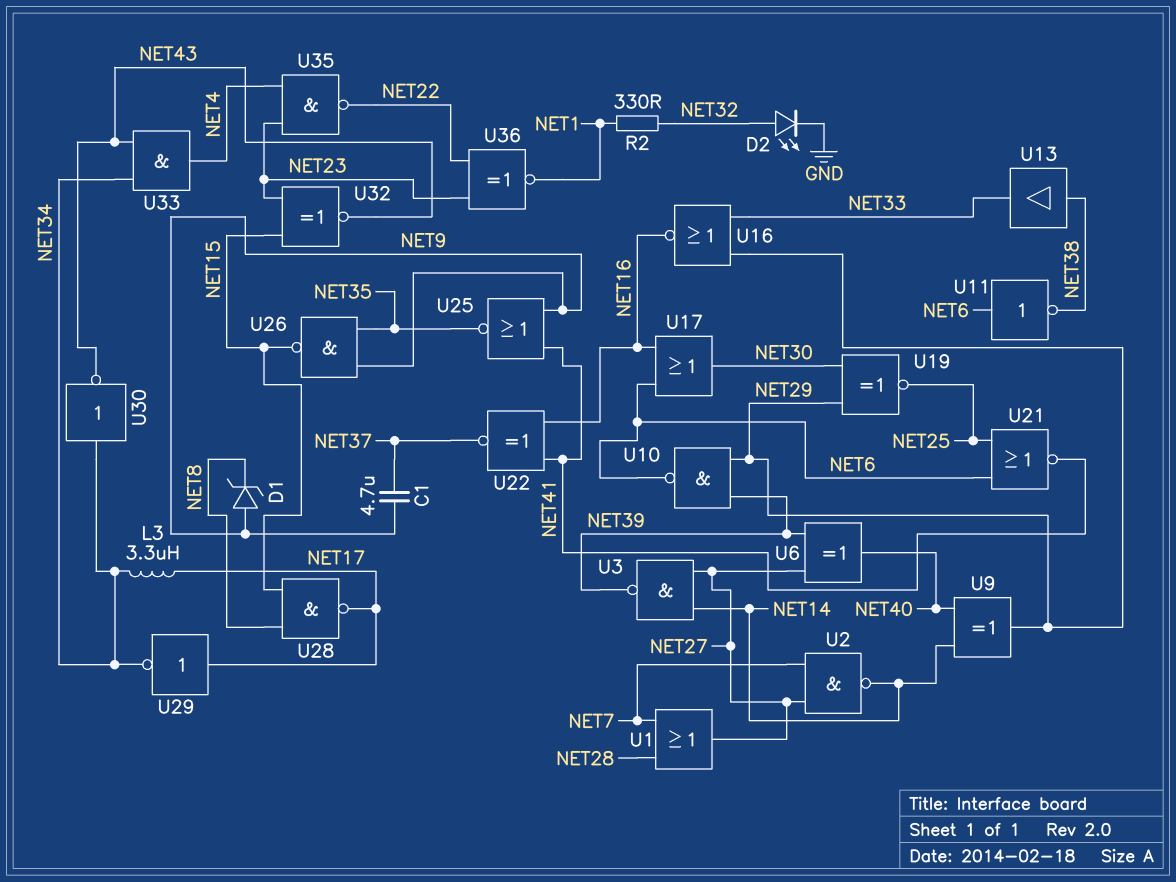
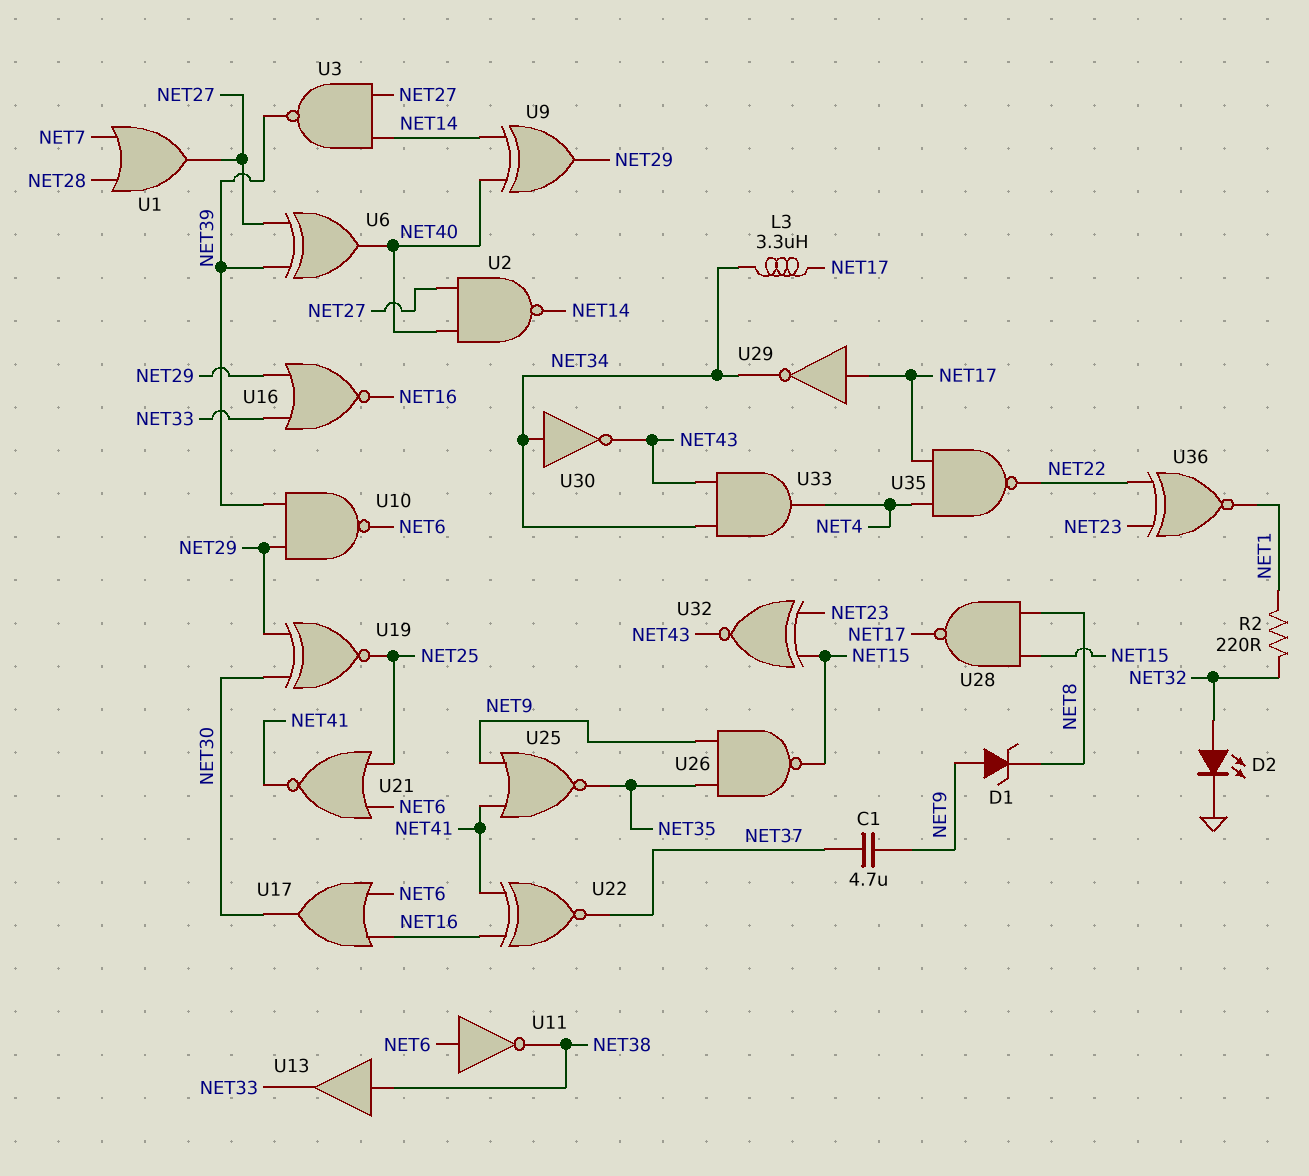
R2: 330 (NET1, NET32) -> 220 (NET1, NET32)
U2: NAND (in NET7, in NET27, out NET14) -> NAND (in NET27, in NET40, out NET14)
U35: NAND (in NET4, in NET23, out NET22) -> NAND (in NET4, in NET17, out NET22)

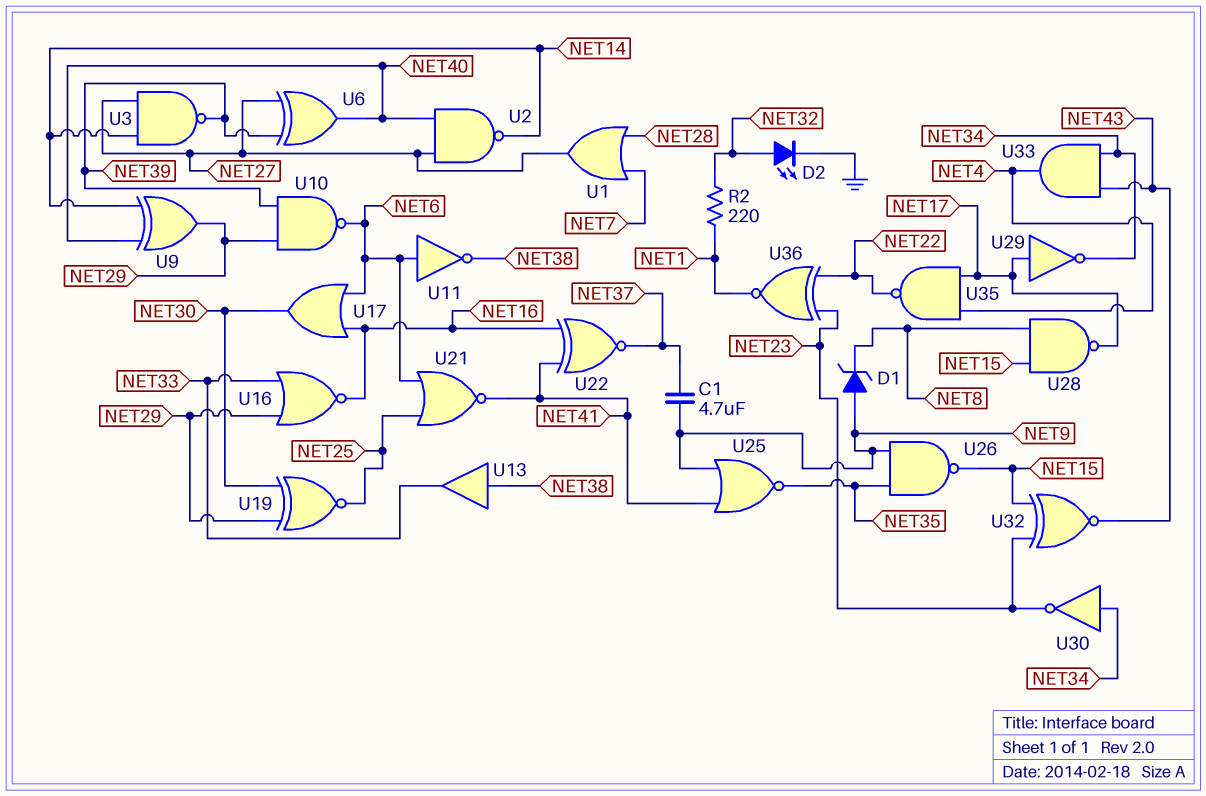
L3: 3.3uH (NET17, NET34) -> none
U30: NOT (in NET34, out NET43) -> NOT (in NET34, out NET23)

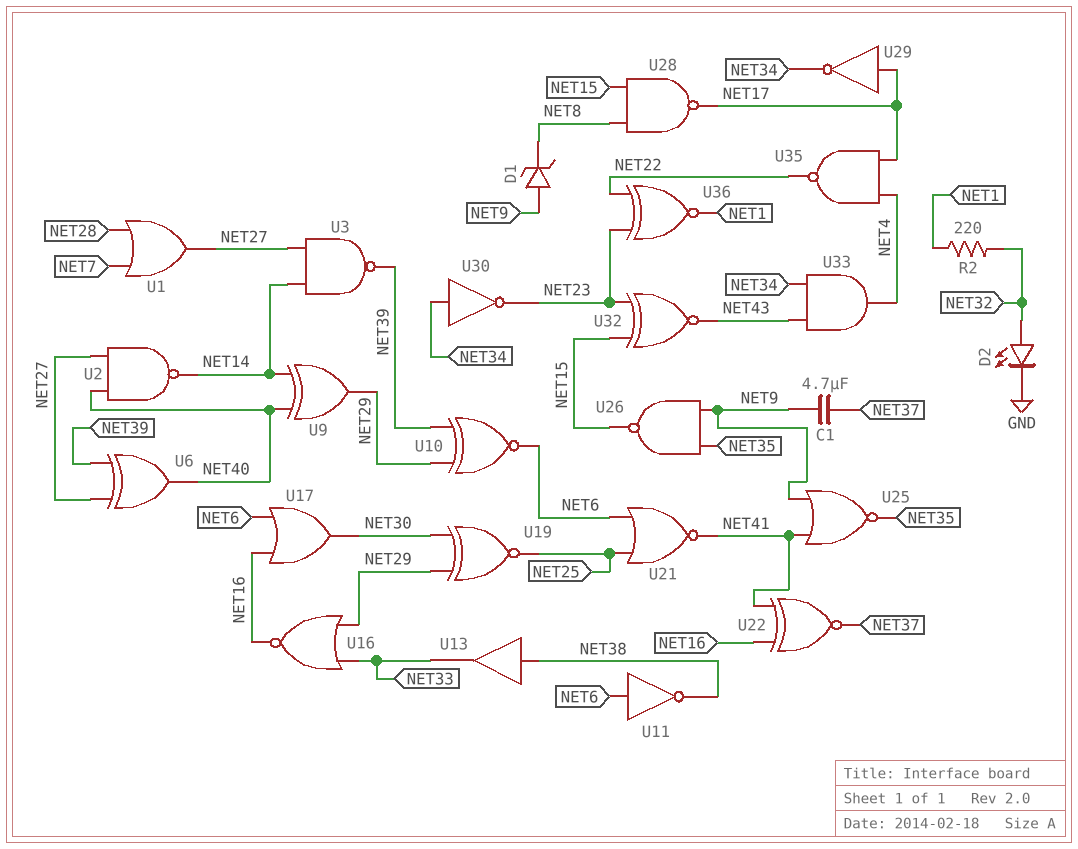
U10: NAND (in NET29, in NET39, out NET6) -> XNOR (in NET29, in NET39, out NET6)

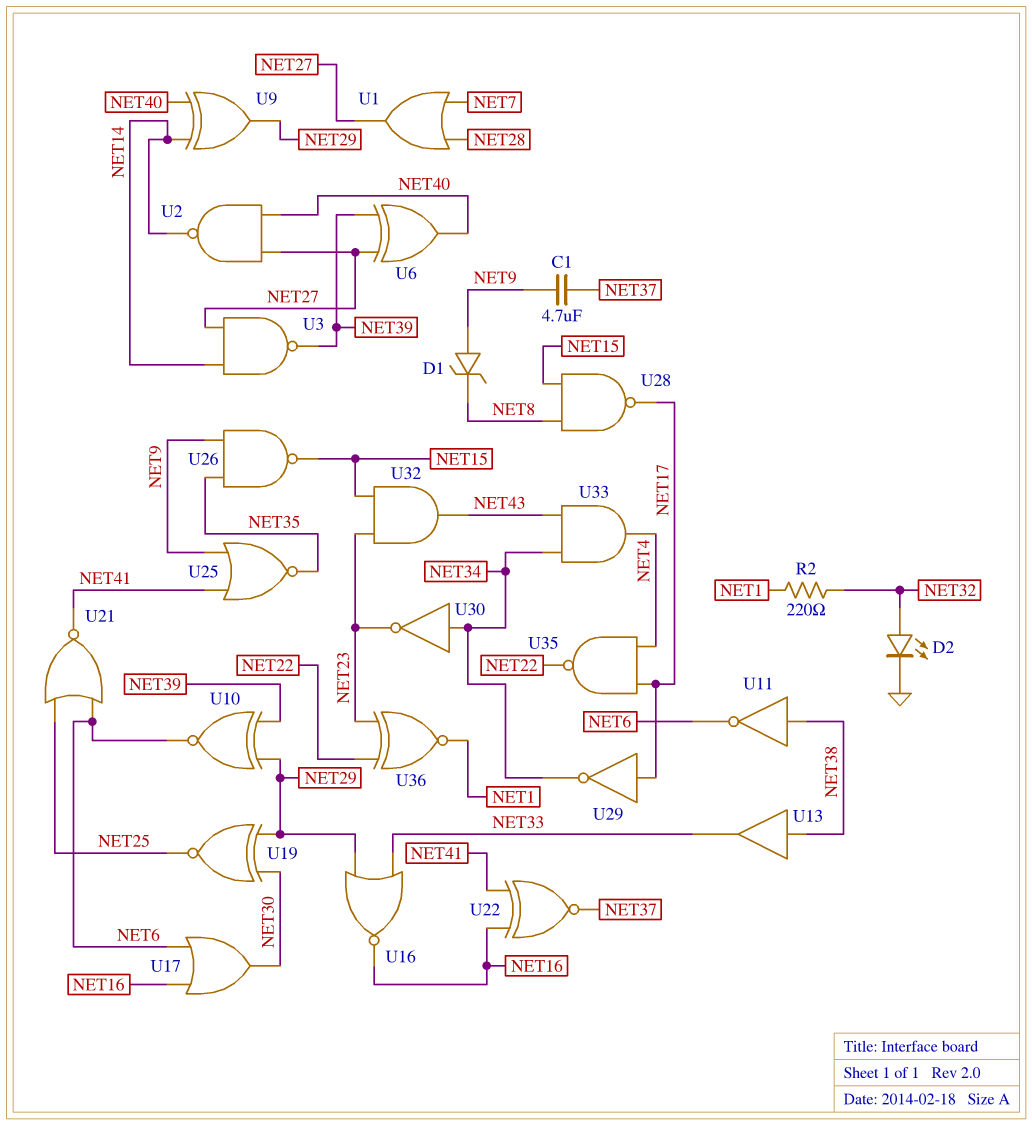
U11: NOT (in NET6, out NET38) -> NOT (in NET38, out NET6)
U32: XNOR (in NET15, in NET23, out NET43) -> AND (in NET15, in NET23, out NET43)

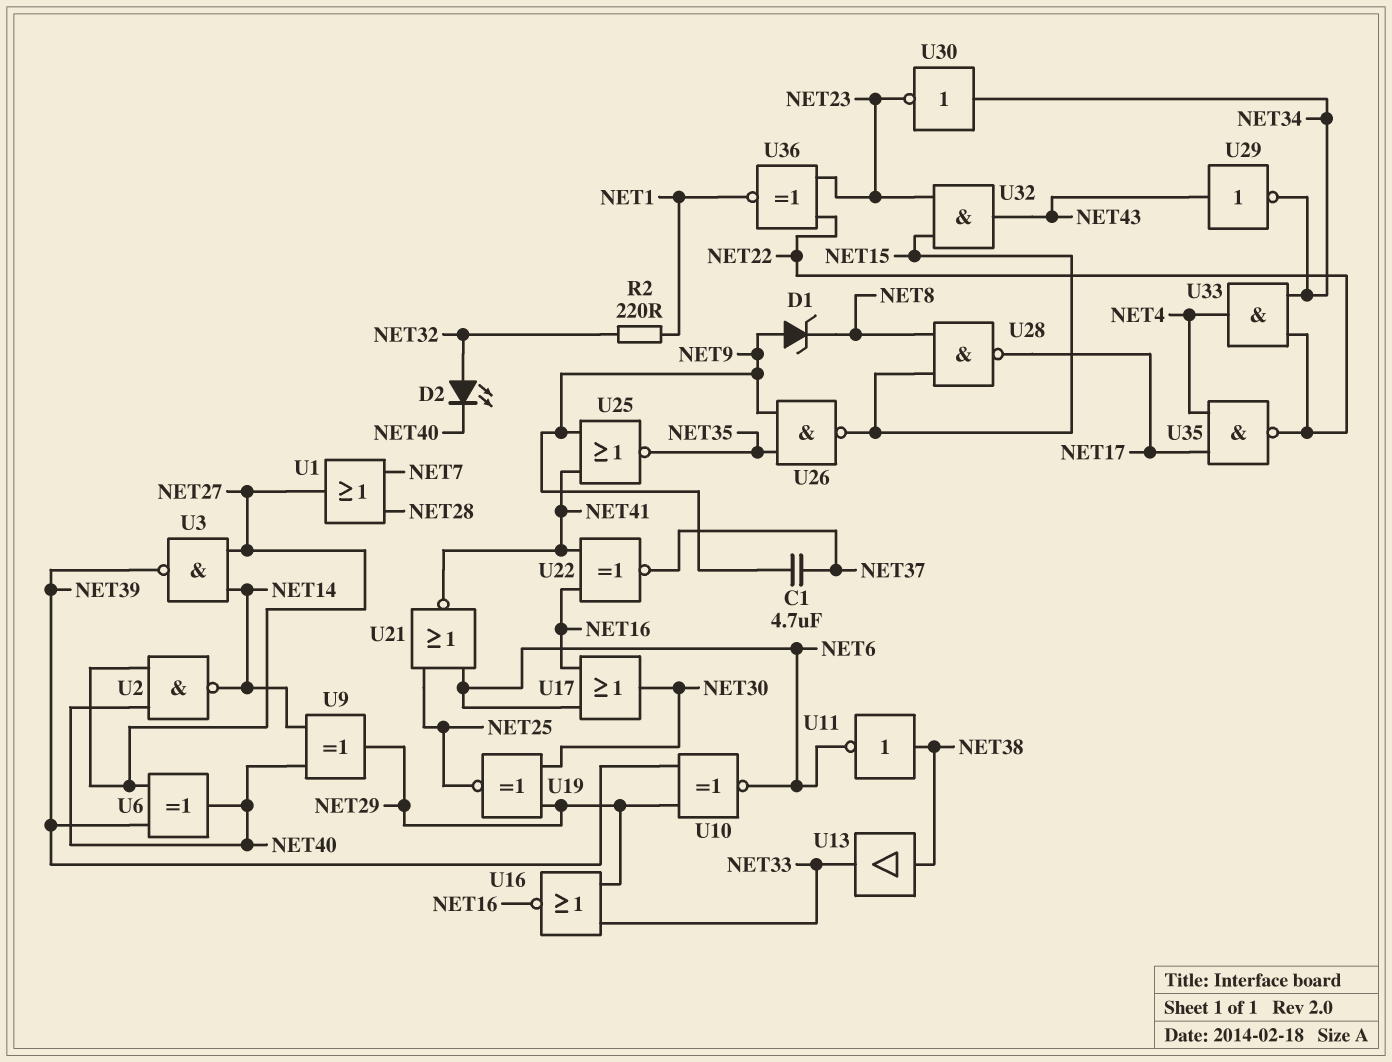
D2: LED (A NET32, K GND) -> LED (A NET32, K NET40)
U29: NOT (in NET17, out NET34) -> NOT (in NET43, out NET34)
U33: AND (in NET34, in NET43, out NET4) -> AND (in NET22, in NET34, out NET4)

